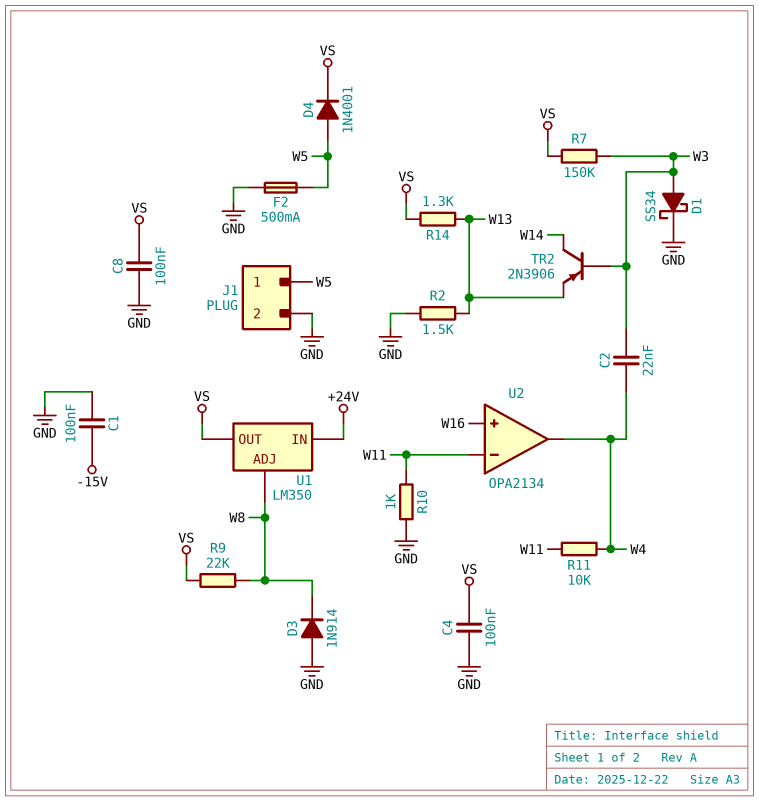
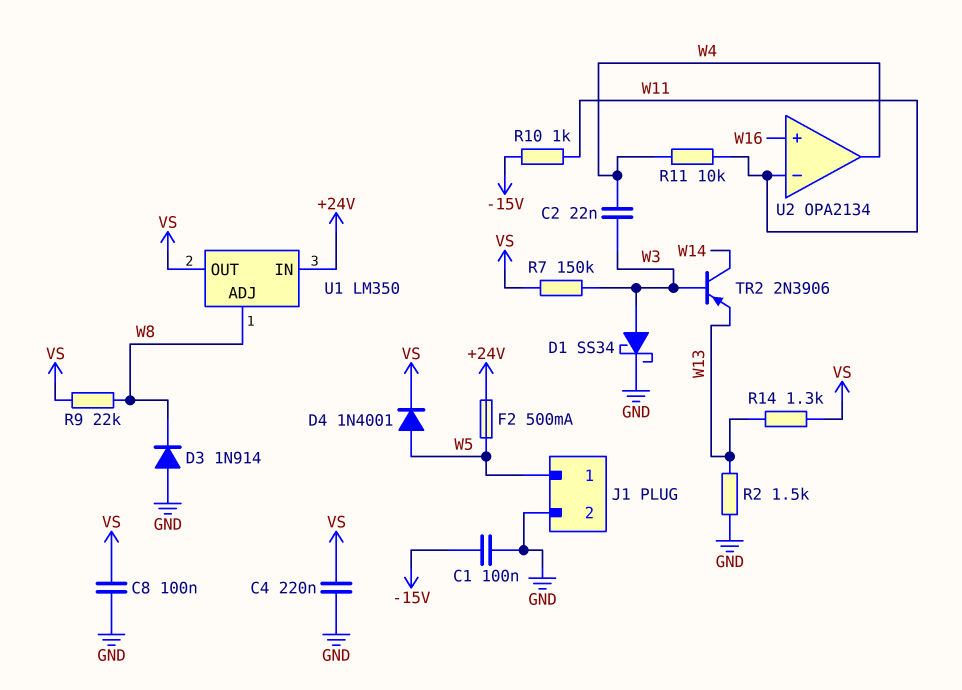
C4: 100nF (GND, VS) -> 220nF (GND, VS)
F2: 500mA (GND, W5) -> 500mA (+24V, W5)
R10: 1k (GND, W11) -> 1k (-15V, W11)

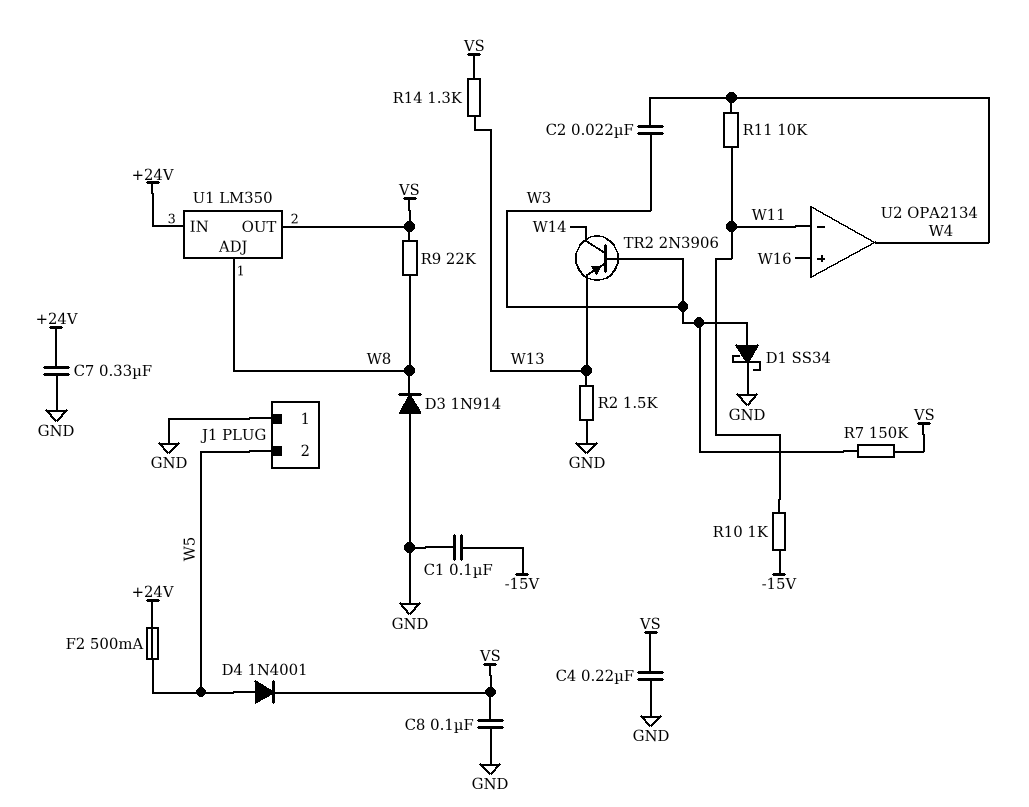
C7: none -> 330nF (+24V, GND)
J1 pin 1: W5 -> GND
J1 pin 2: GND -> W5

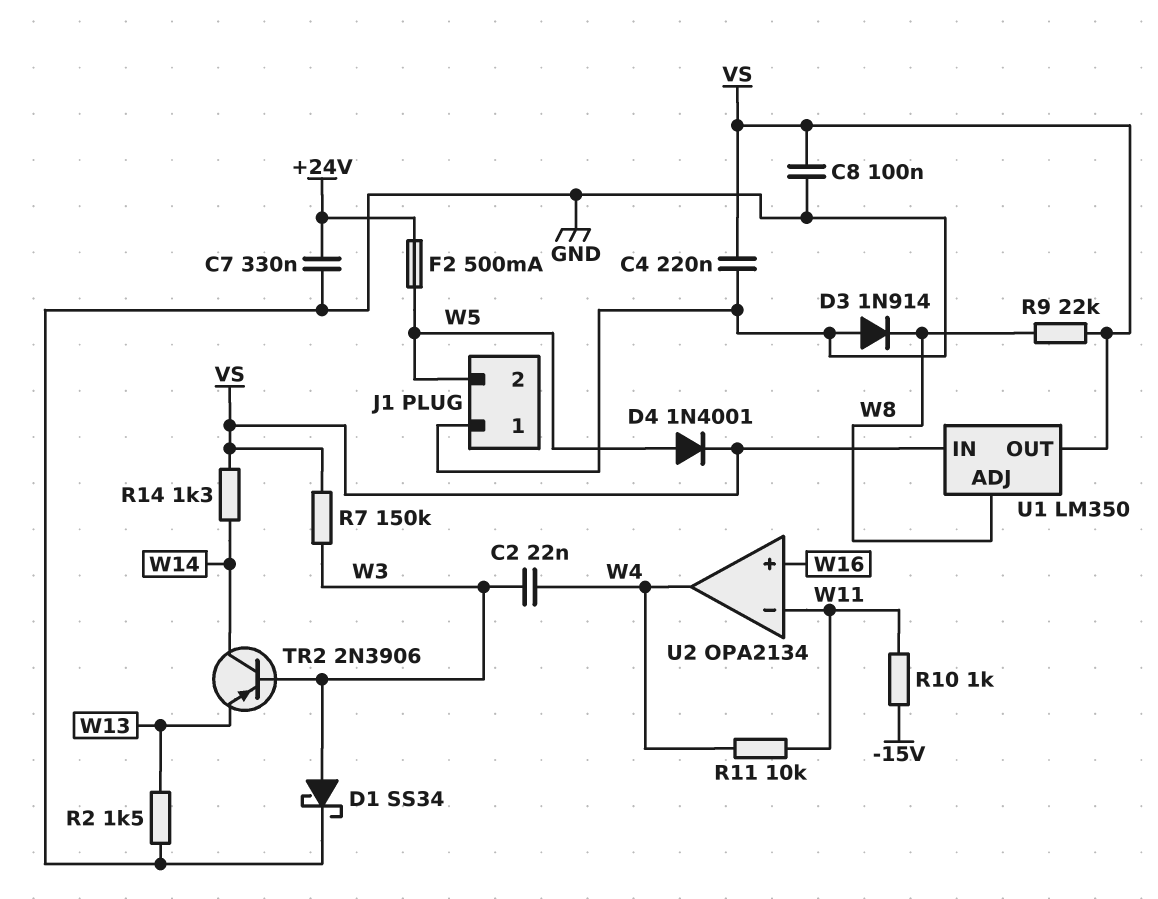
C1: 100nF (-15V, GND) -> none
R14: 1.3k (VS, W13) -> 1.3k (VS, W14)
U1 pin IN: +24V -> VS

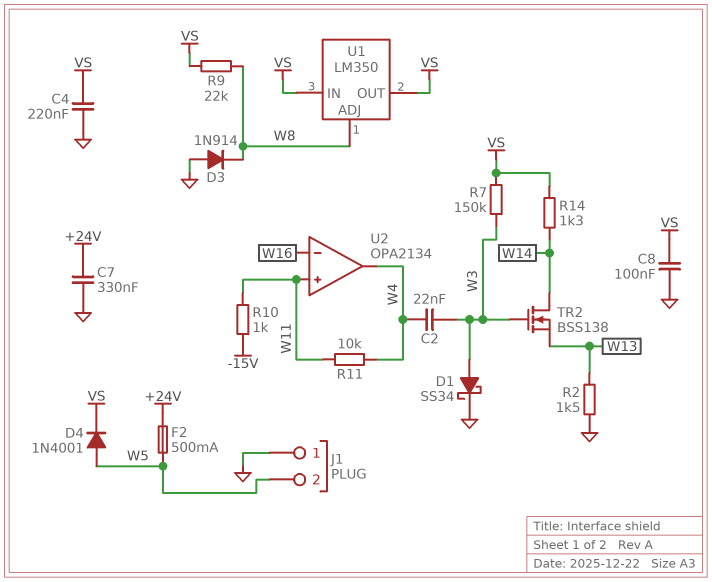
TR2: PNP 2N3906 (B W3, C W14, E W13) -> NMOS BSS138 (G W3, D W14, S W13)
U2 pin in+: W16 -> W11
U2 pin in-: W11 -> W16

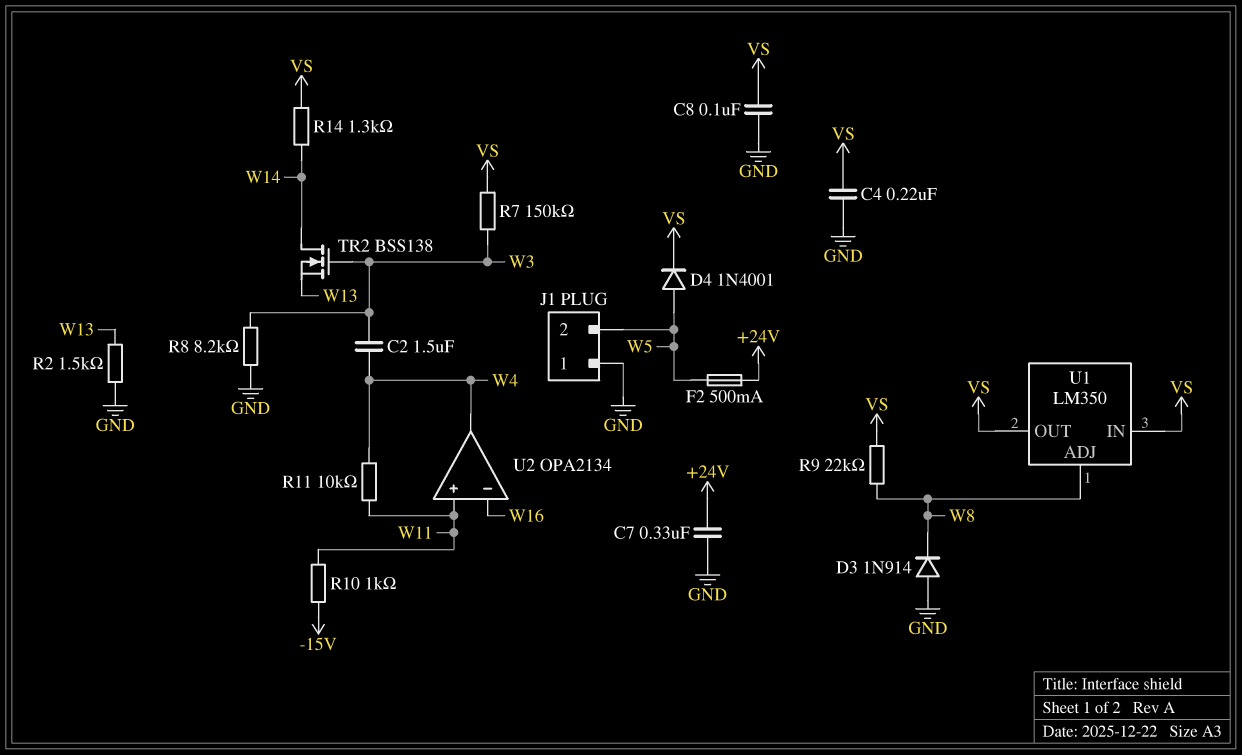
C2: 22nF (W3, W4) -> 1.5uF (W3, W4)
D1: schottky SS34 (A W3, K GND) -> none
R8: none -> 8.2k (GND, W3)

